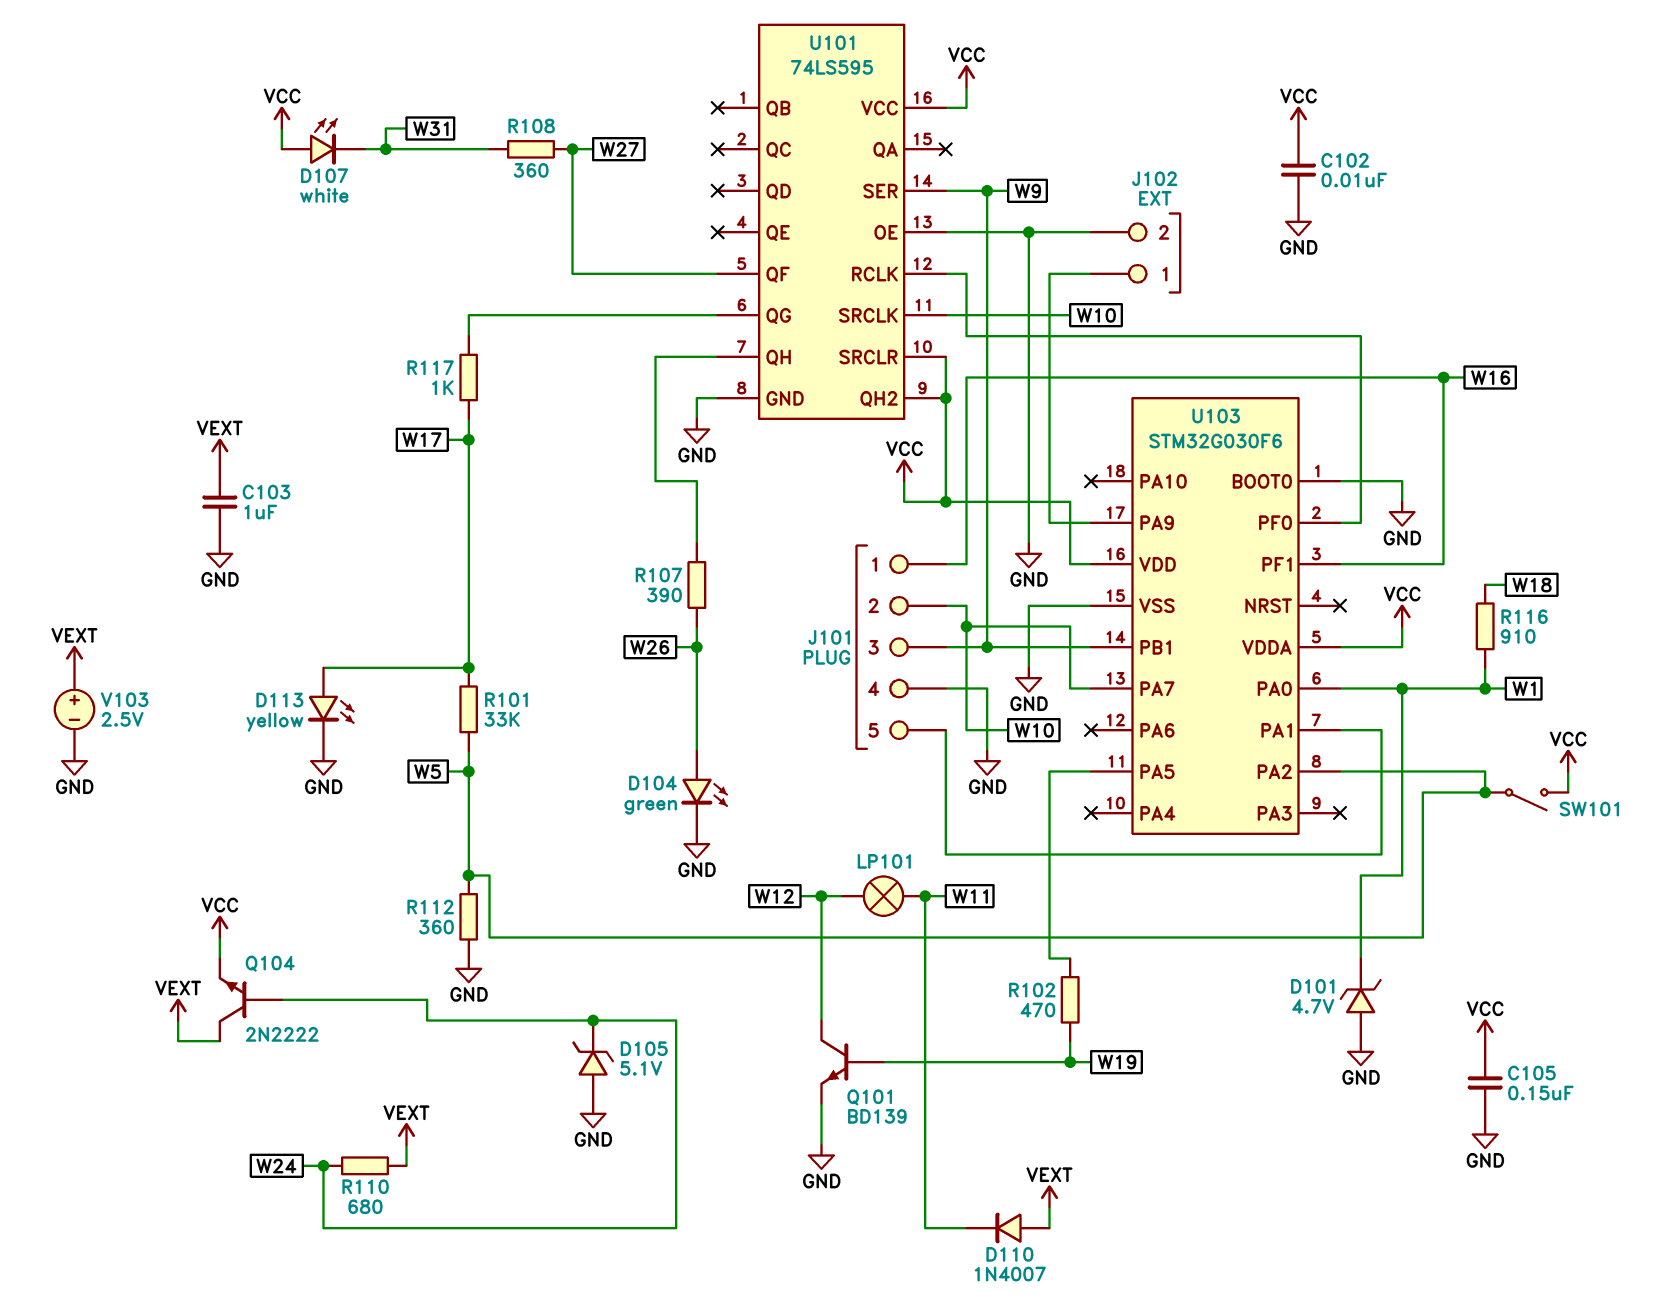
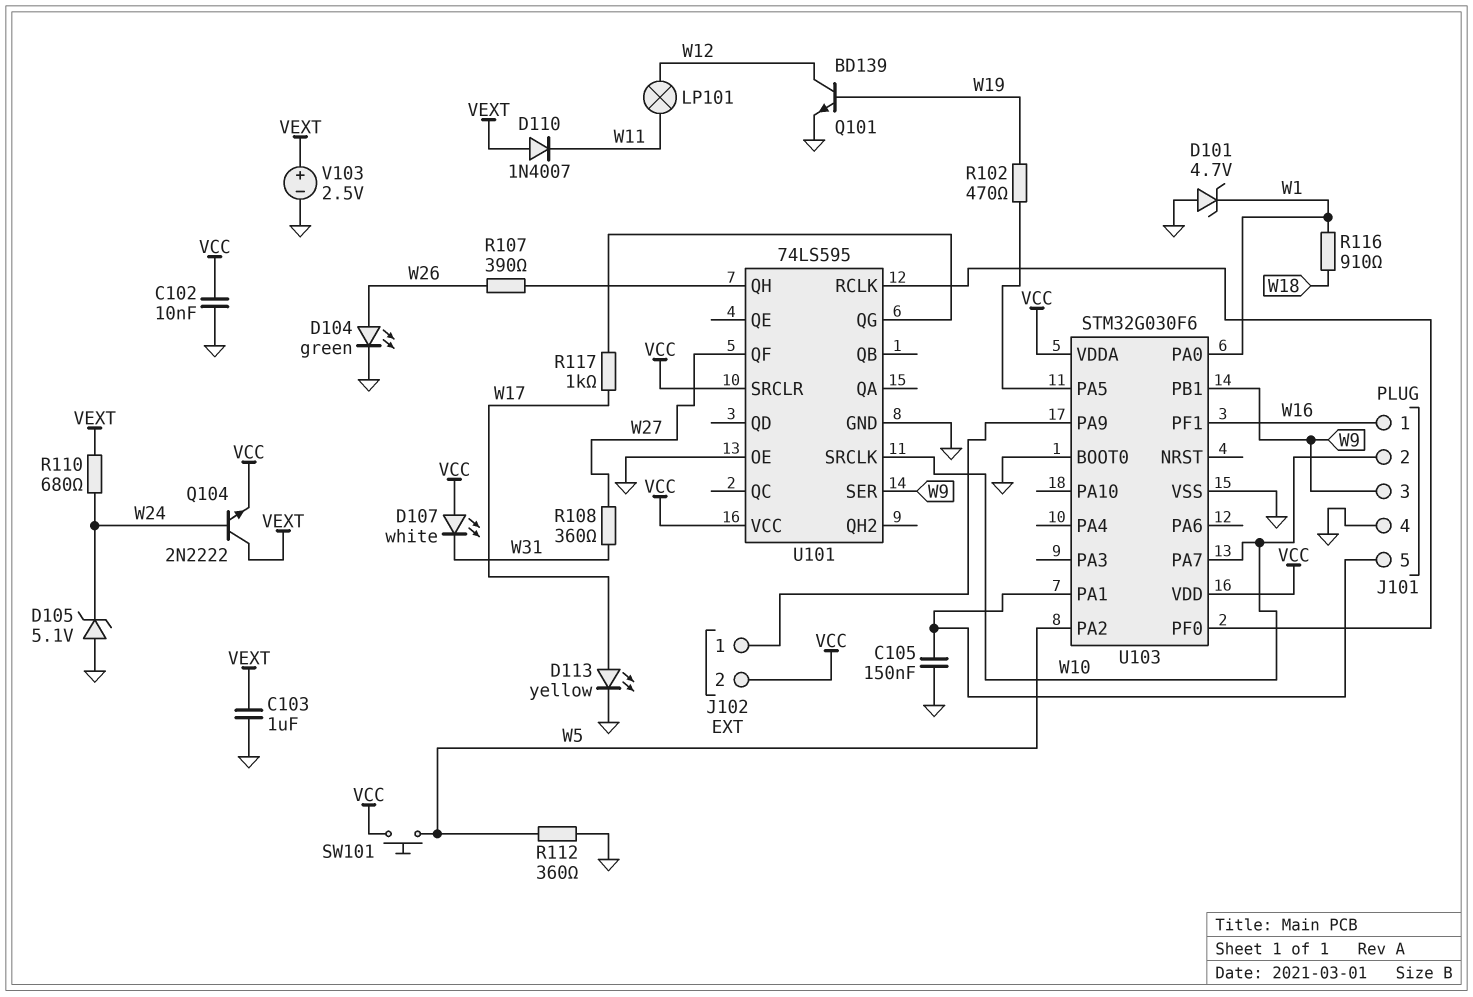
C105: 150nF (GND, VCC) -> 150nF (GND, J101/5)
J102 pin 2: GND -> VCC
R101: 33k (W5, W17) -> none
SW101: switch (VCC, W5) -> button (VCC, W5)
U101 pin QH2: VCC -> none

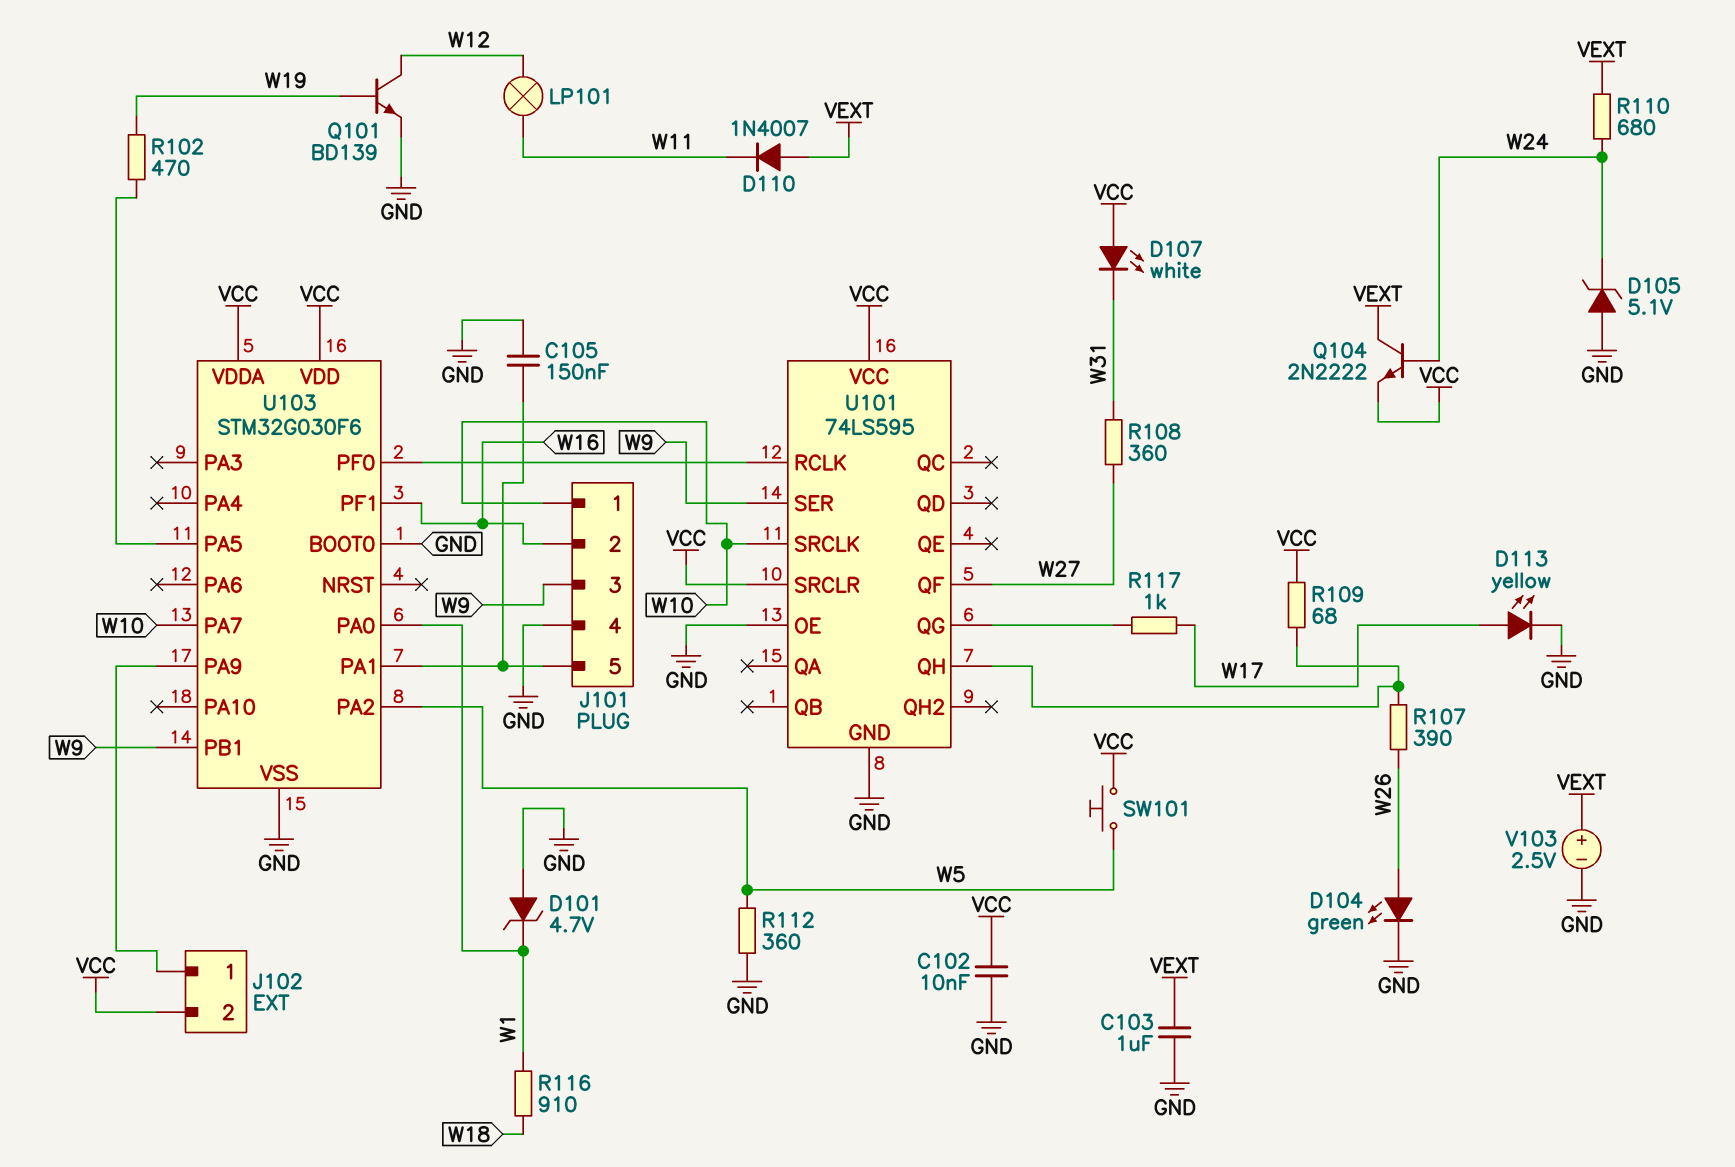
J101 pin 1: W16 -> W10
J101 pin 2: W10 -> W16
R109: none -> 68 (U101/QH, VCC)

